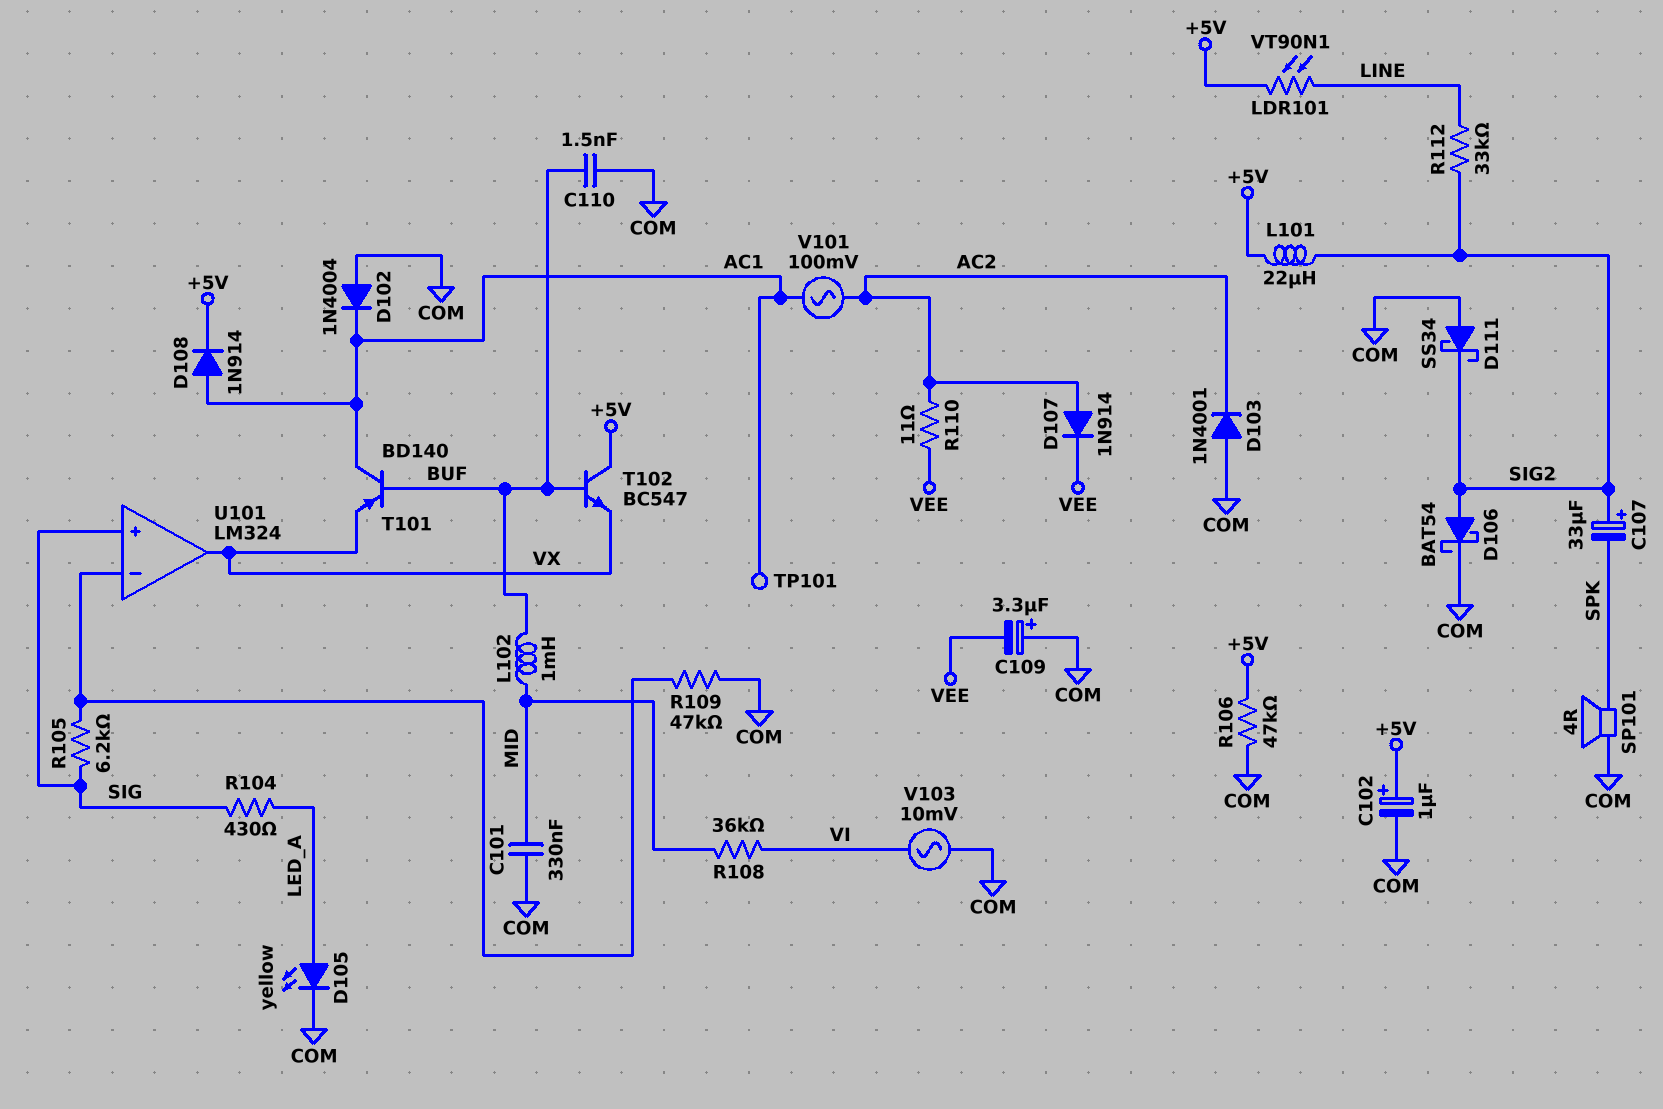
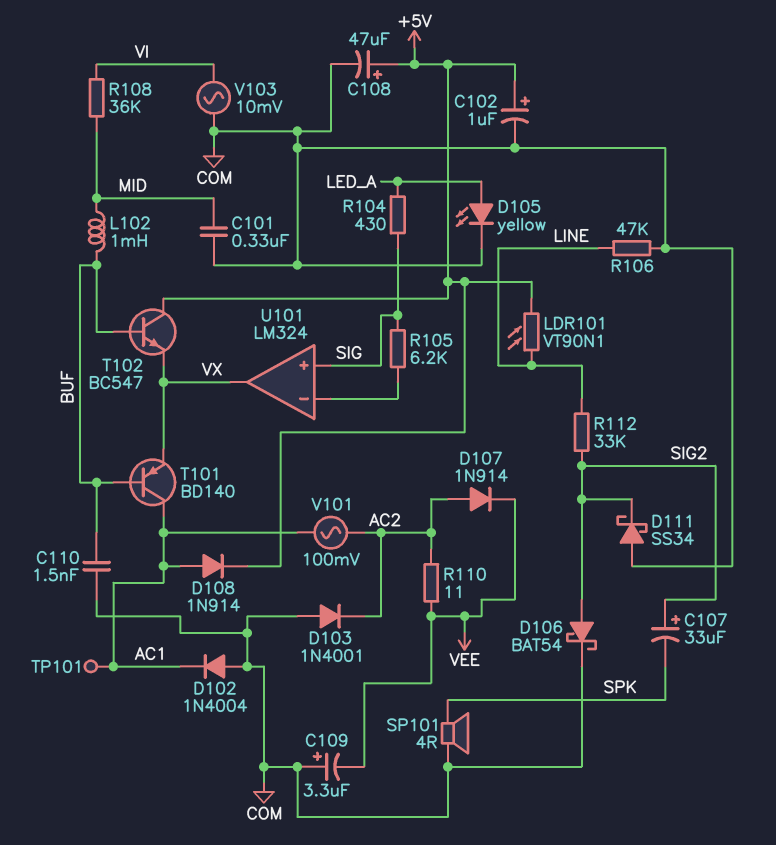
C108: none -> 47uF (plus +5V, minus COM)
L101: 22uH (+5V, SIG2) -> none
R106: 47k (+5V, COM) -> 47k (COM, LINE)
R109: 47k (COM, U101/in-) -> none

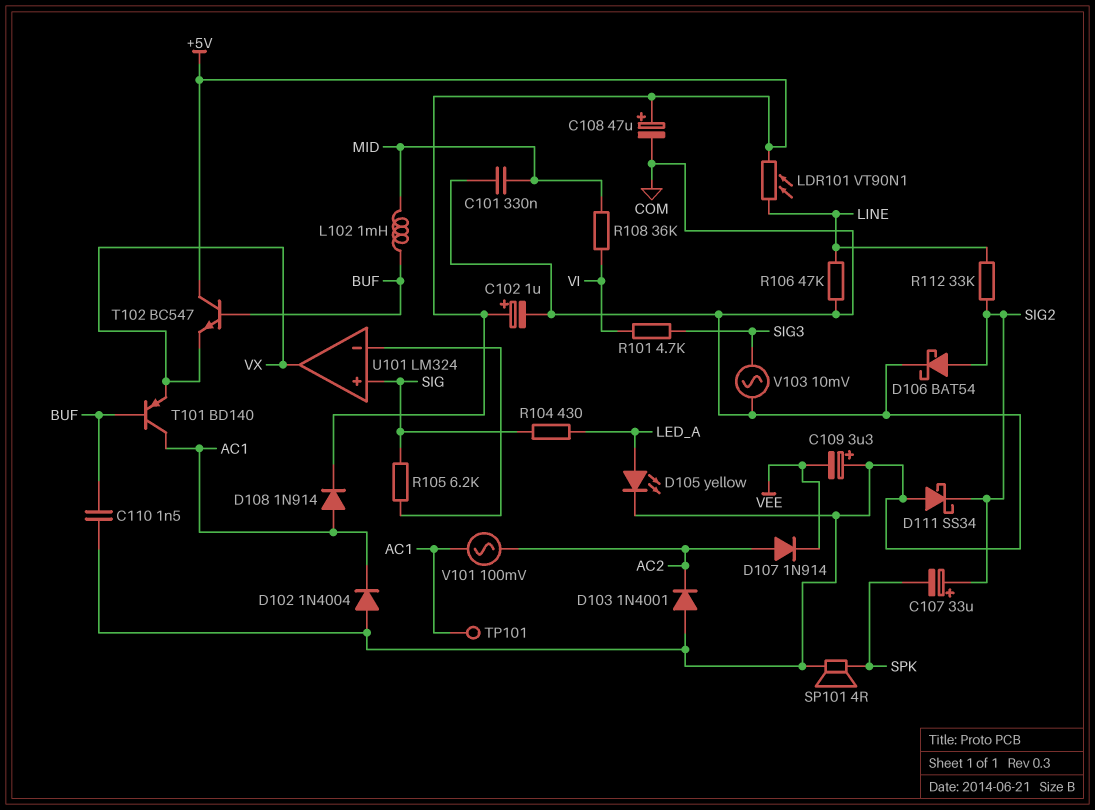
R101: none -> 4.7k (SIG3, VI)
R110: 11 (AC2, VEE) -> none
V103: AC 10mV (COM, VI) -> AC 10mV (COM, SIG3)

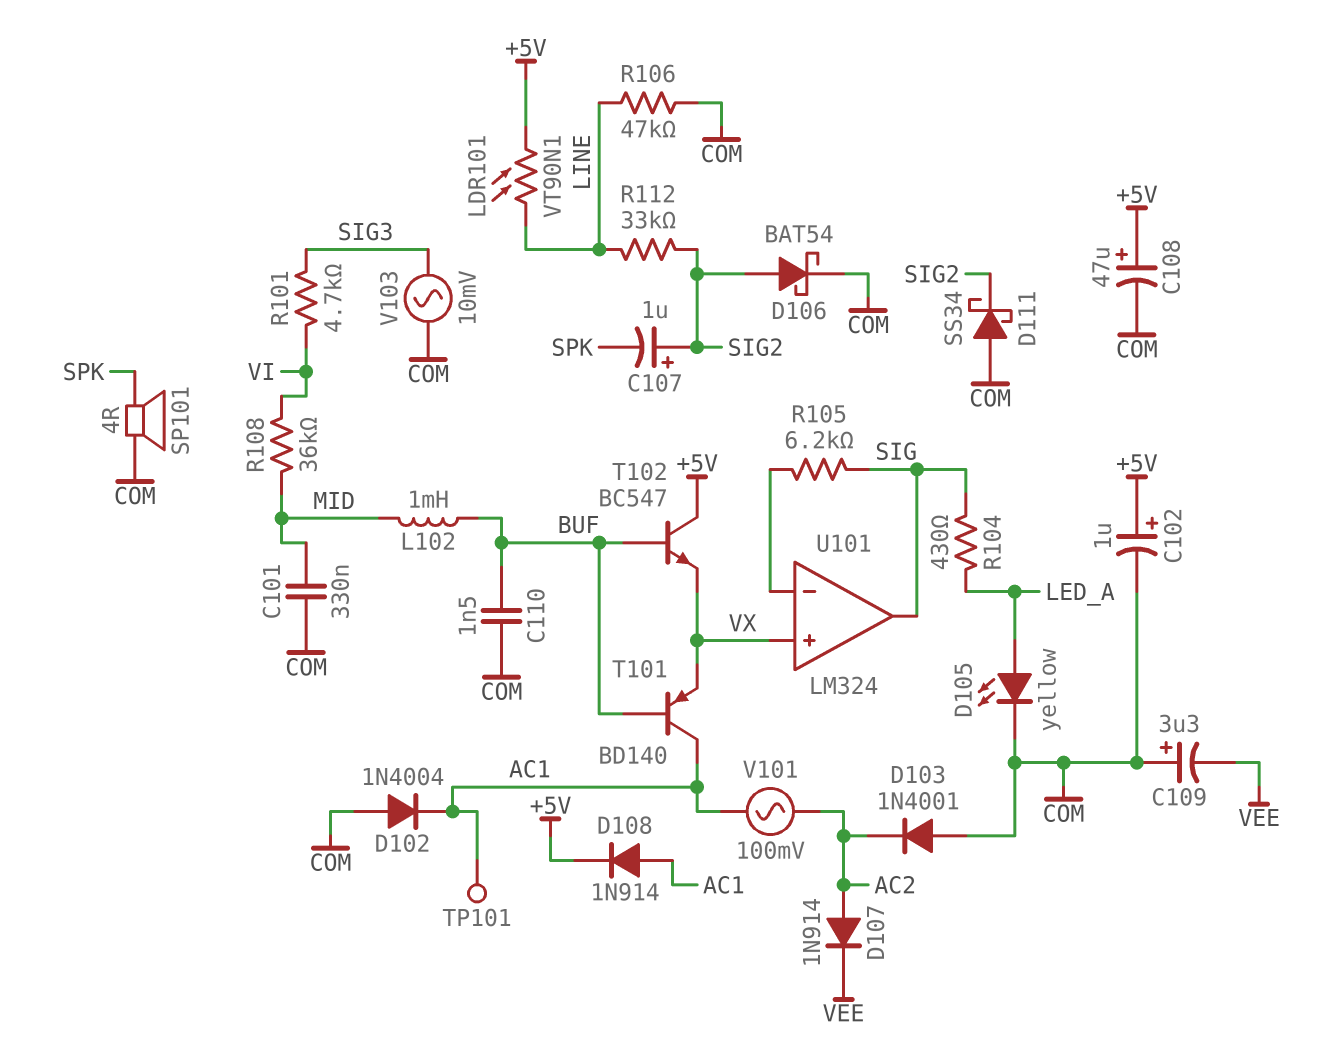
C107: 33uF (plus SIG2, minus SPK) -> 1uF (plus SIG2, minus SPK)
U101 pin in+: SIG -> VX
U101 pin out: VX -> SIG

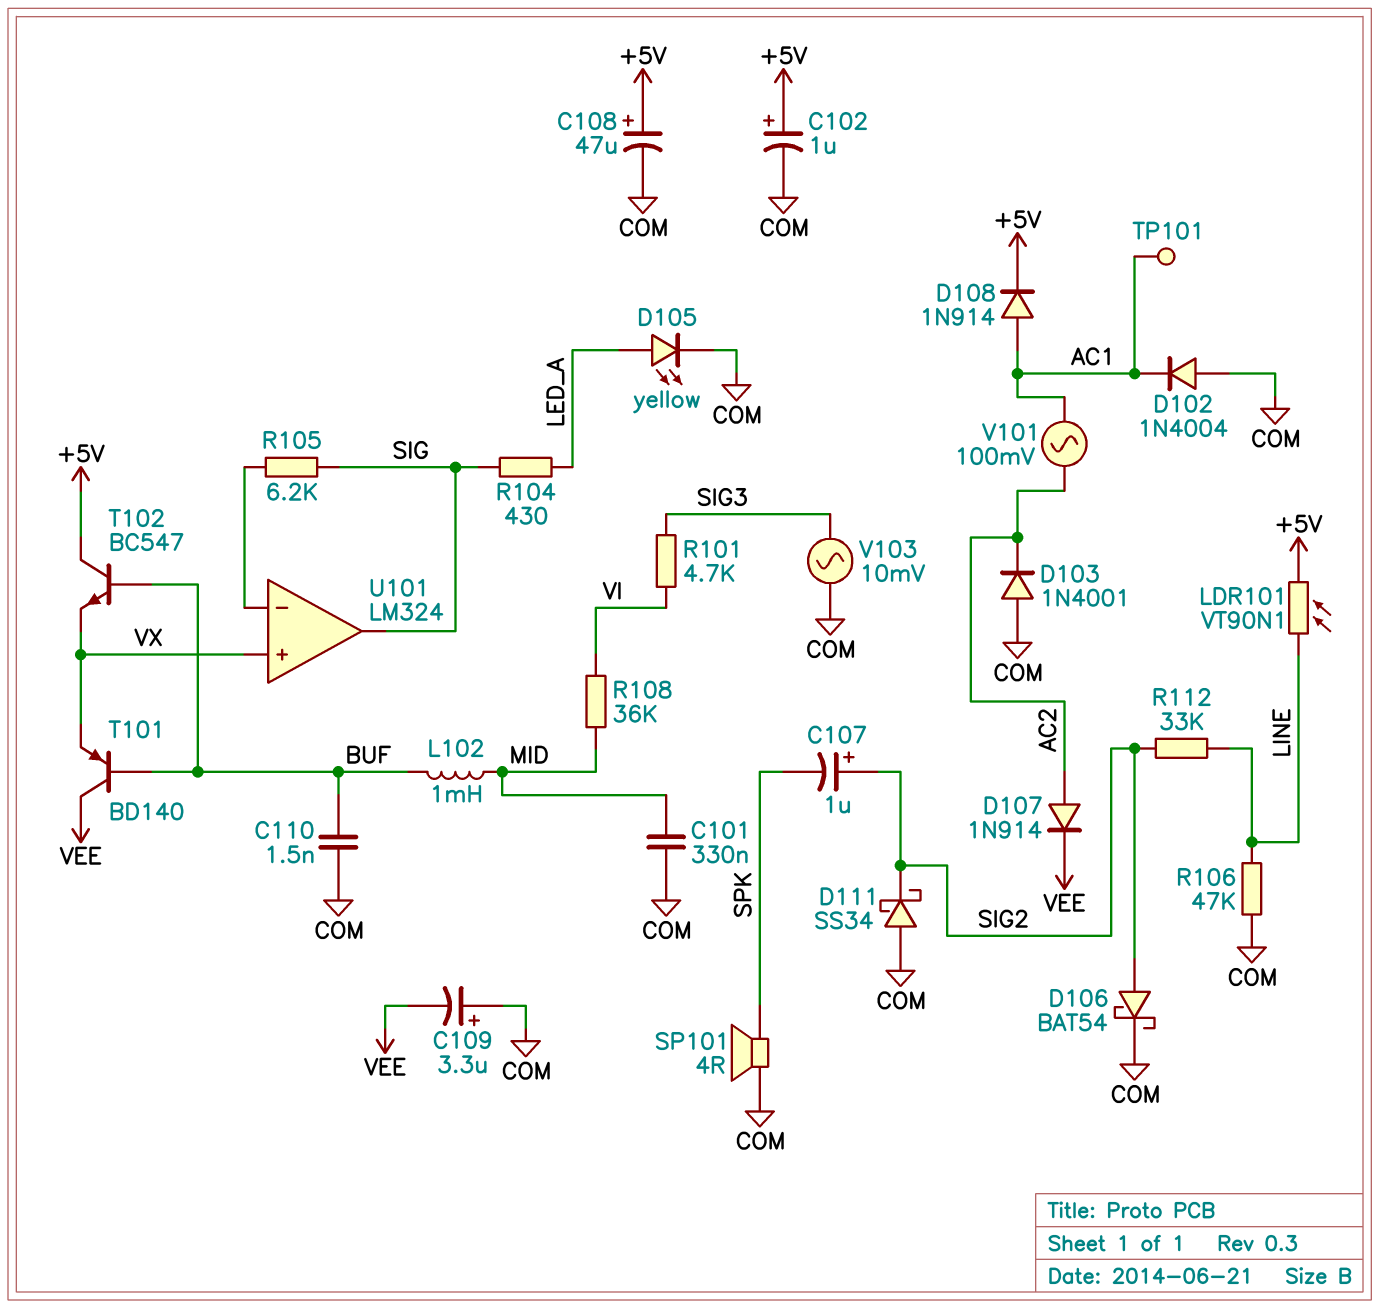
T101: PNP BD140 (B BUF, C AC1, E VX) -> PNP BD140 (B BUF, C VEE, E VX)

